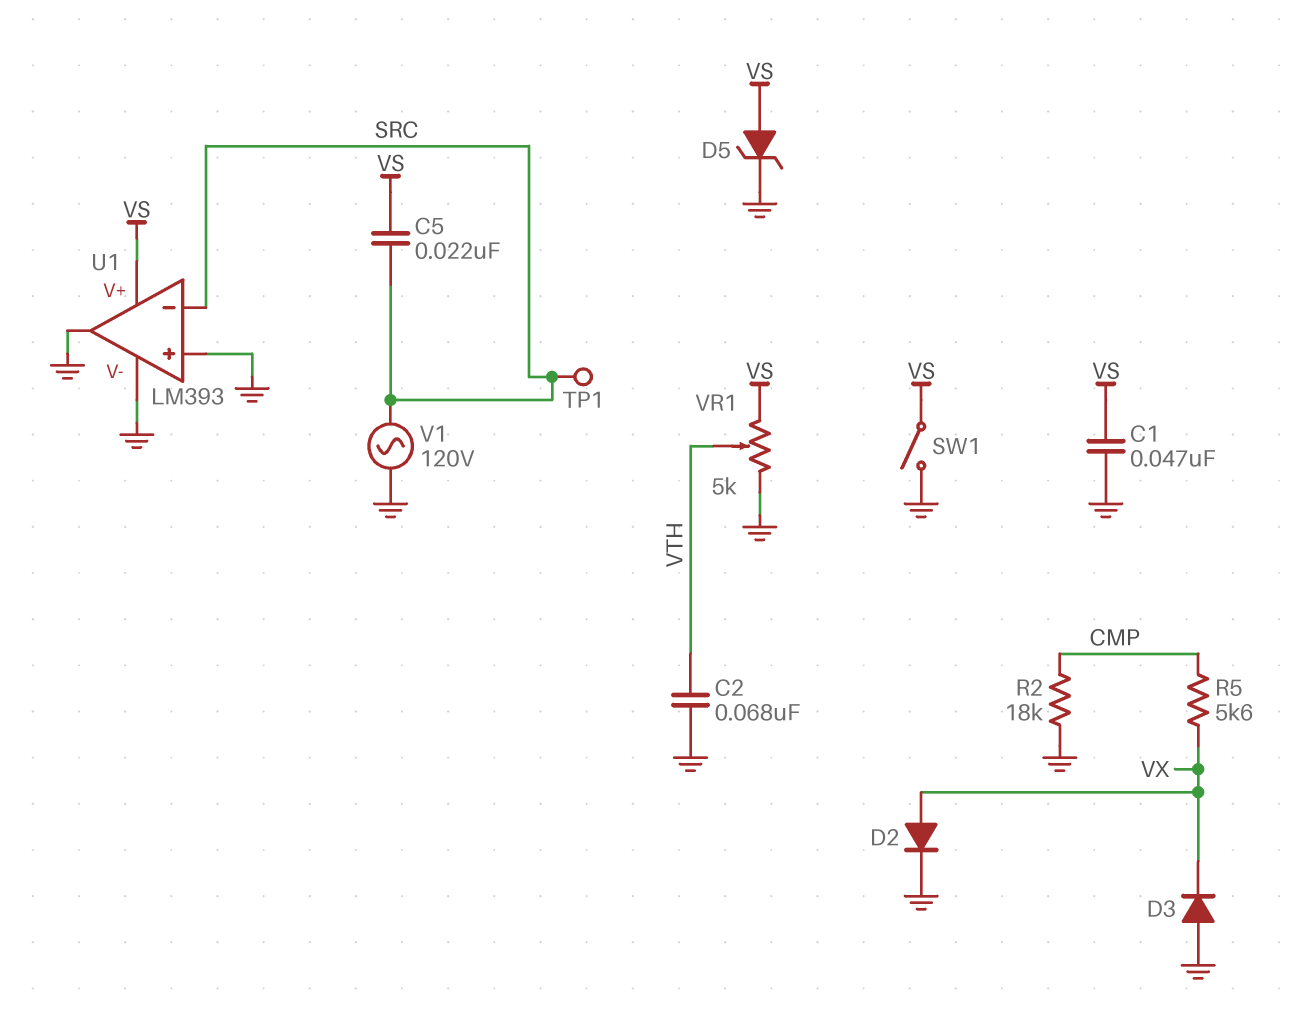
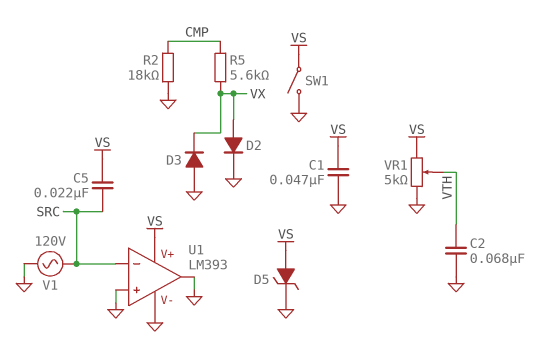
TP1: test point (SRC) -> none

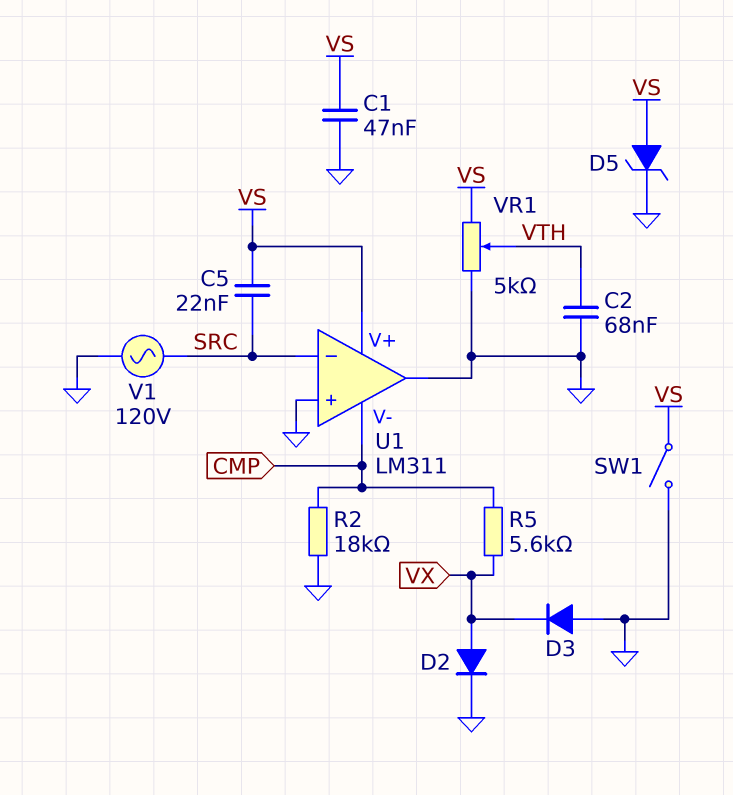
U1: LM393 -> LM311
U1 pin V-: GND -> CMP

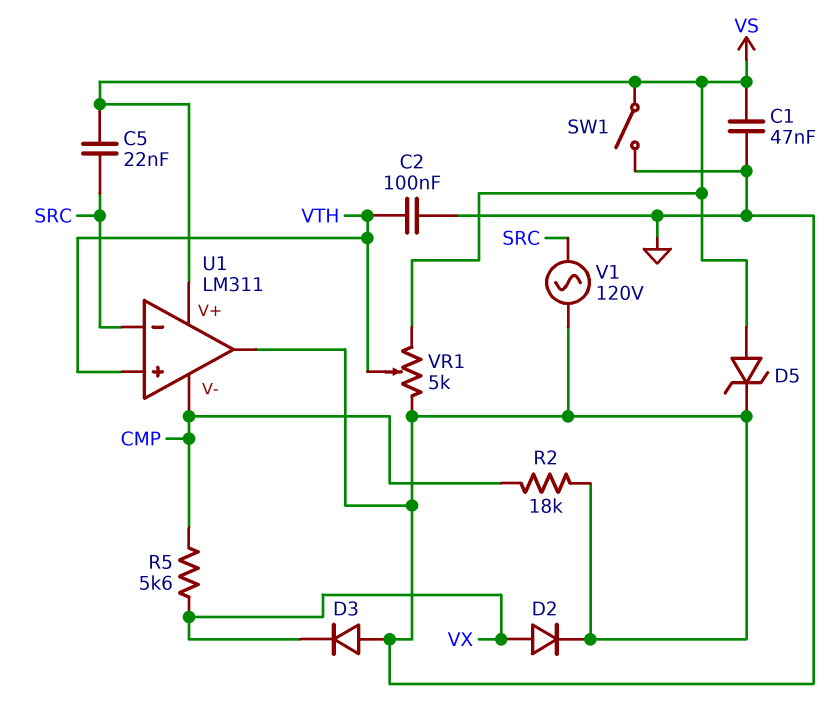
C2: 68nF (GND, VTH) -> 100nF (GND, VTH)
U1 pin in+: GND -> VTH

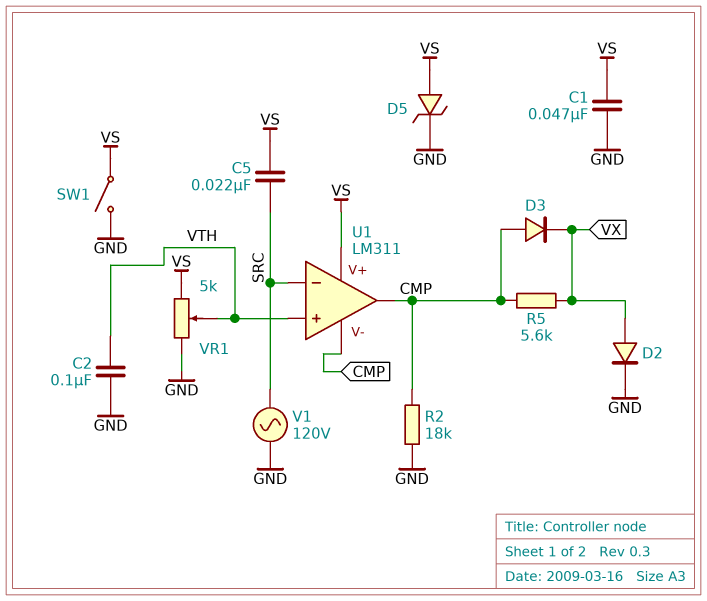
D3: diode (A GND, K VX) -> diode (A CMP, K VX)
U1 pin out: GND -> CMP

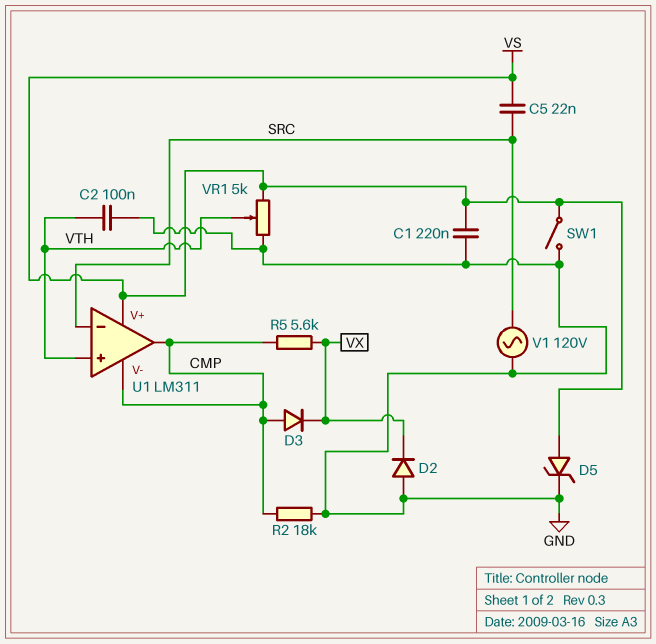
C1: 47nF (GND, VS) -> 220nF (GND, VS)
D2: diode (A VX, K GND) -> diode (A GND, K VX)

